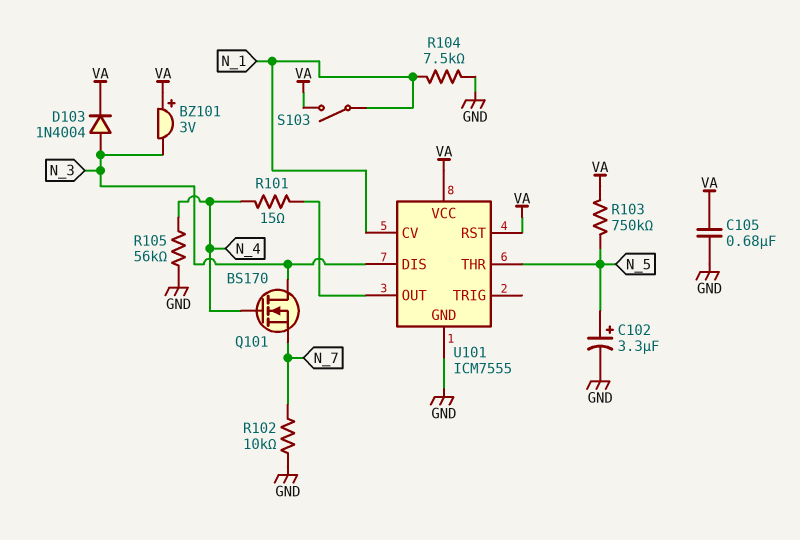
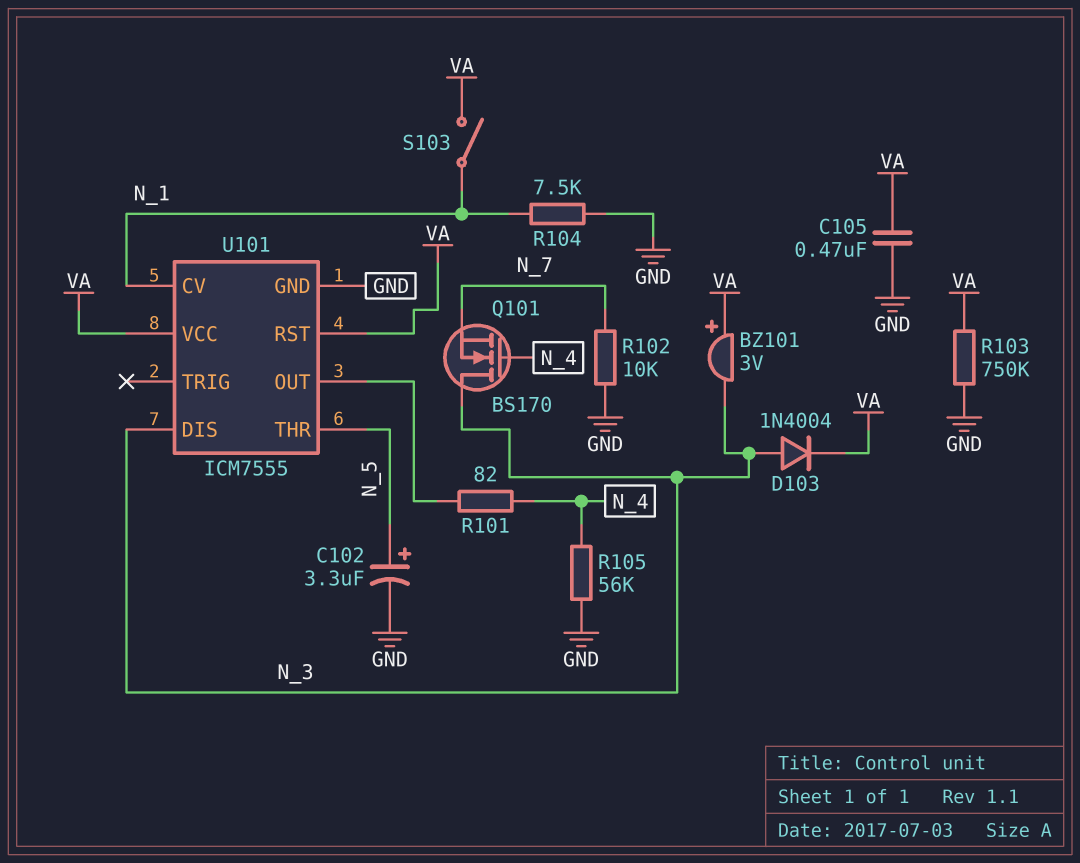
C105: 680nF (GND, VA) -> 470nF (GND, VA)
R101: 15 (N_4, U101/OUT) -> 82 (N_4, U101/OUT)
R103: 750k (N_5, VA) -> 750k (GND, VA)

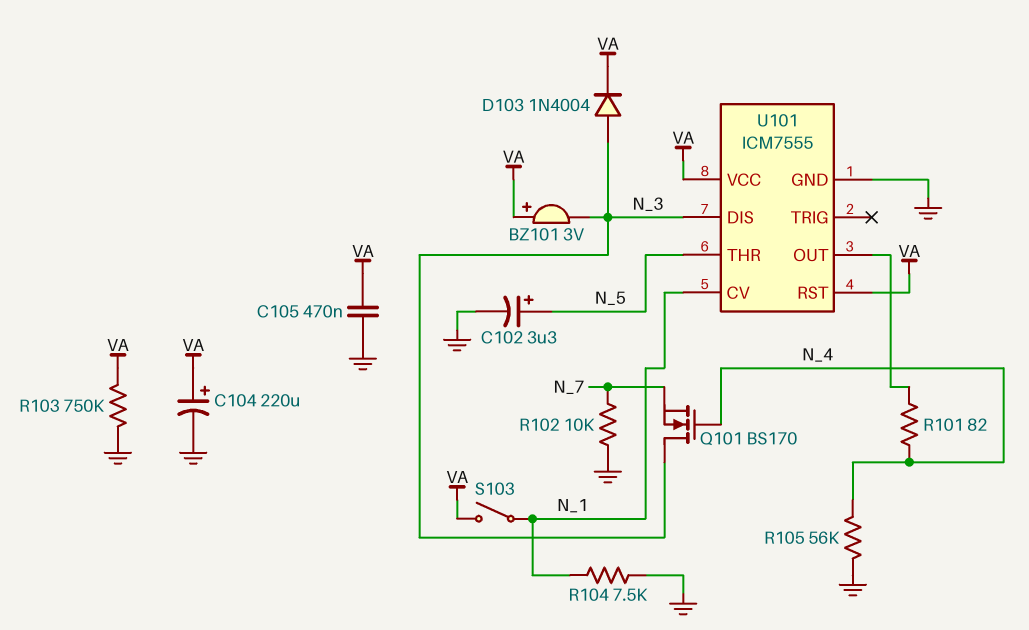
C104: none -> 220uF (plus VA, minus GND)

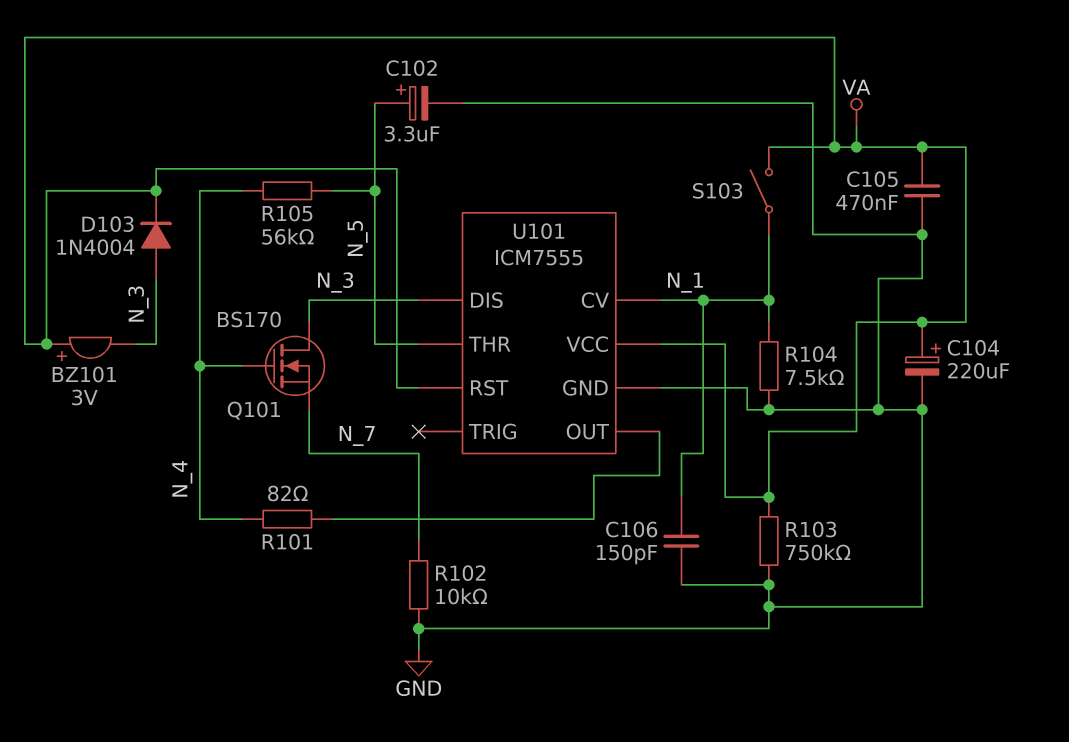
C106: none -> 150pF (GND, N_1)
R105: 56k (GND, N_4) -> 56k (N_4, N_5)

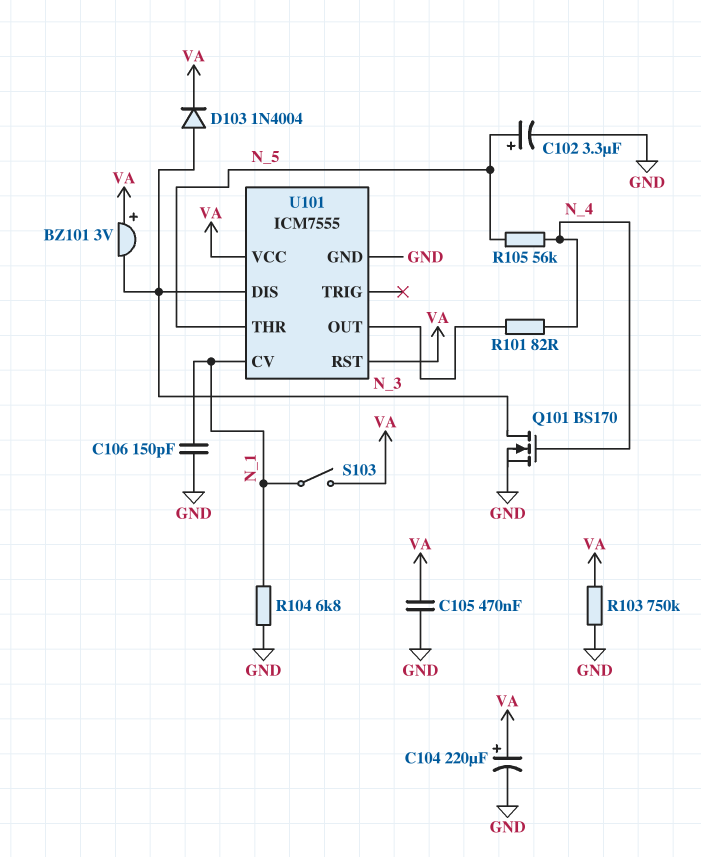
Q101: NMOS BS170 (G N_4, D N_3, S N_7) -> NMOS BS170 (G N_4, D N_3, S GND)
R102: 10k (GND, N_7) -> none
R104: 7.5k (GND, N_1) -> 6.8k (GND, N_1)

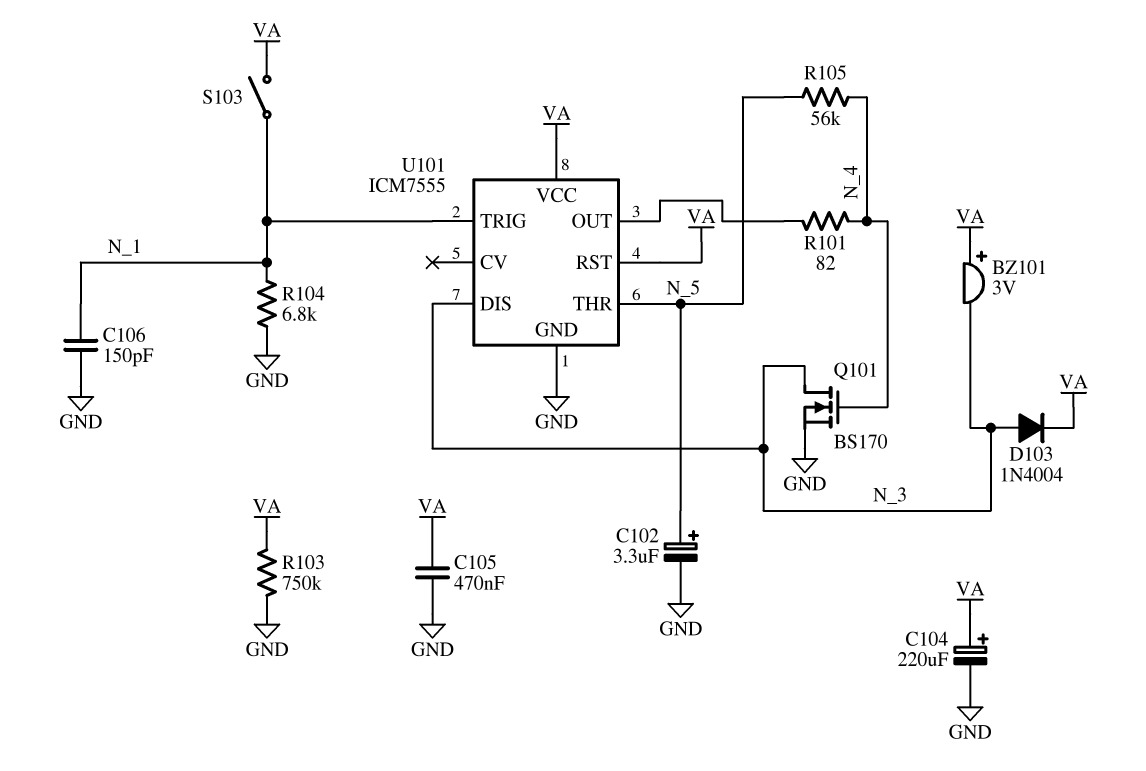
U101 pin CV: N_1 -> none
U101 pin TRIG: none -> N_1

